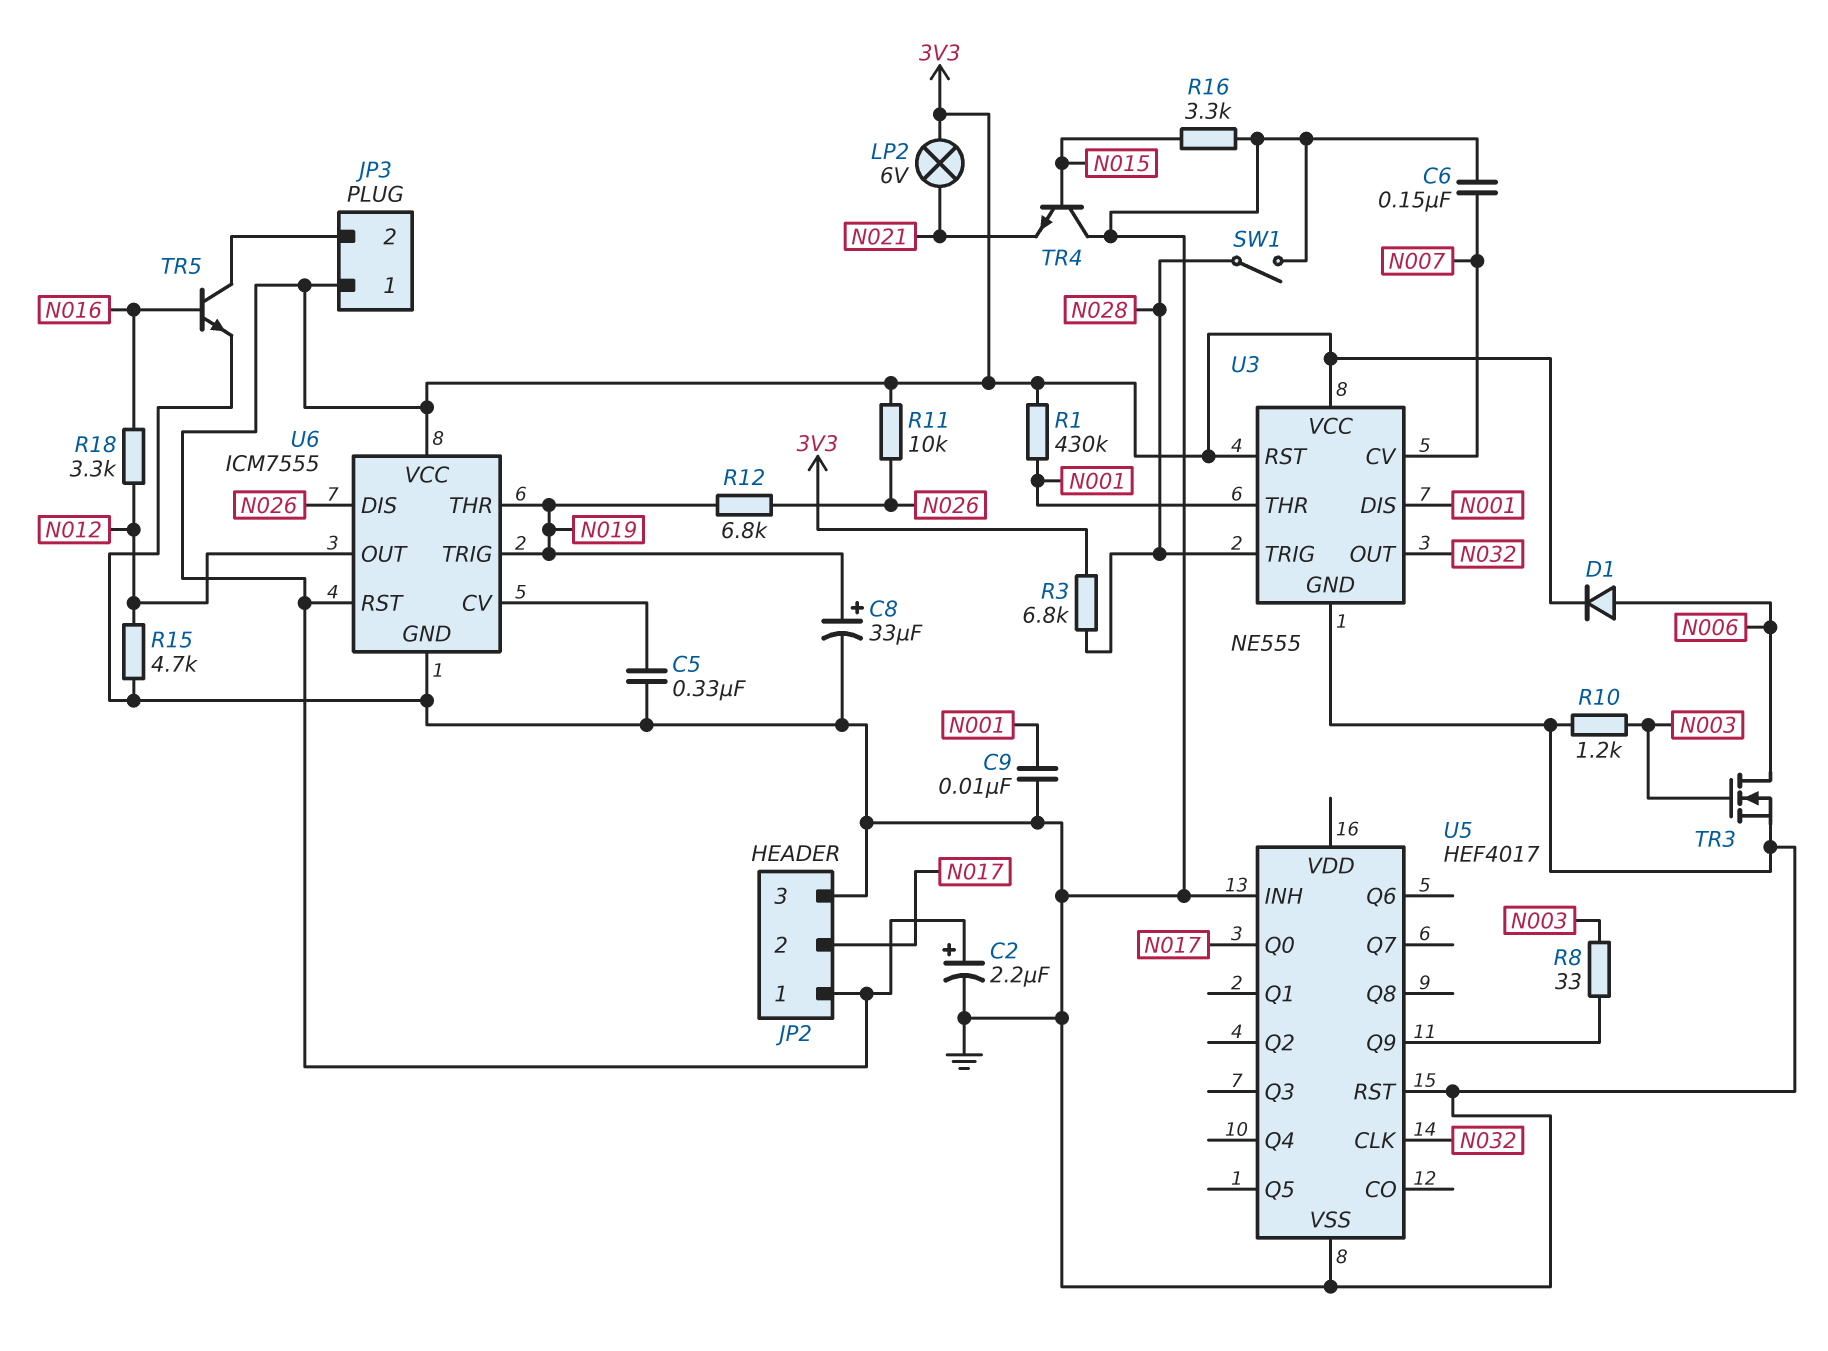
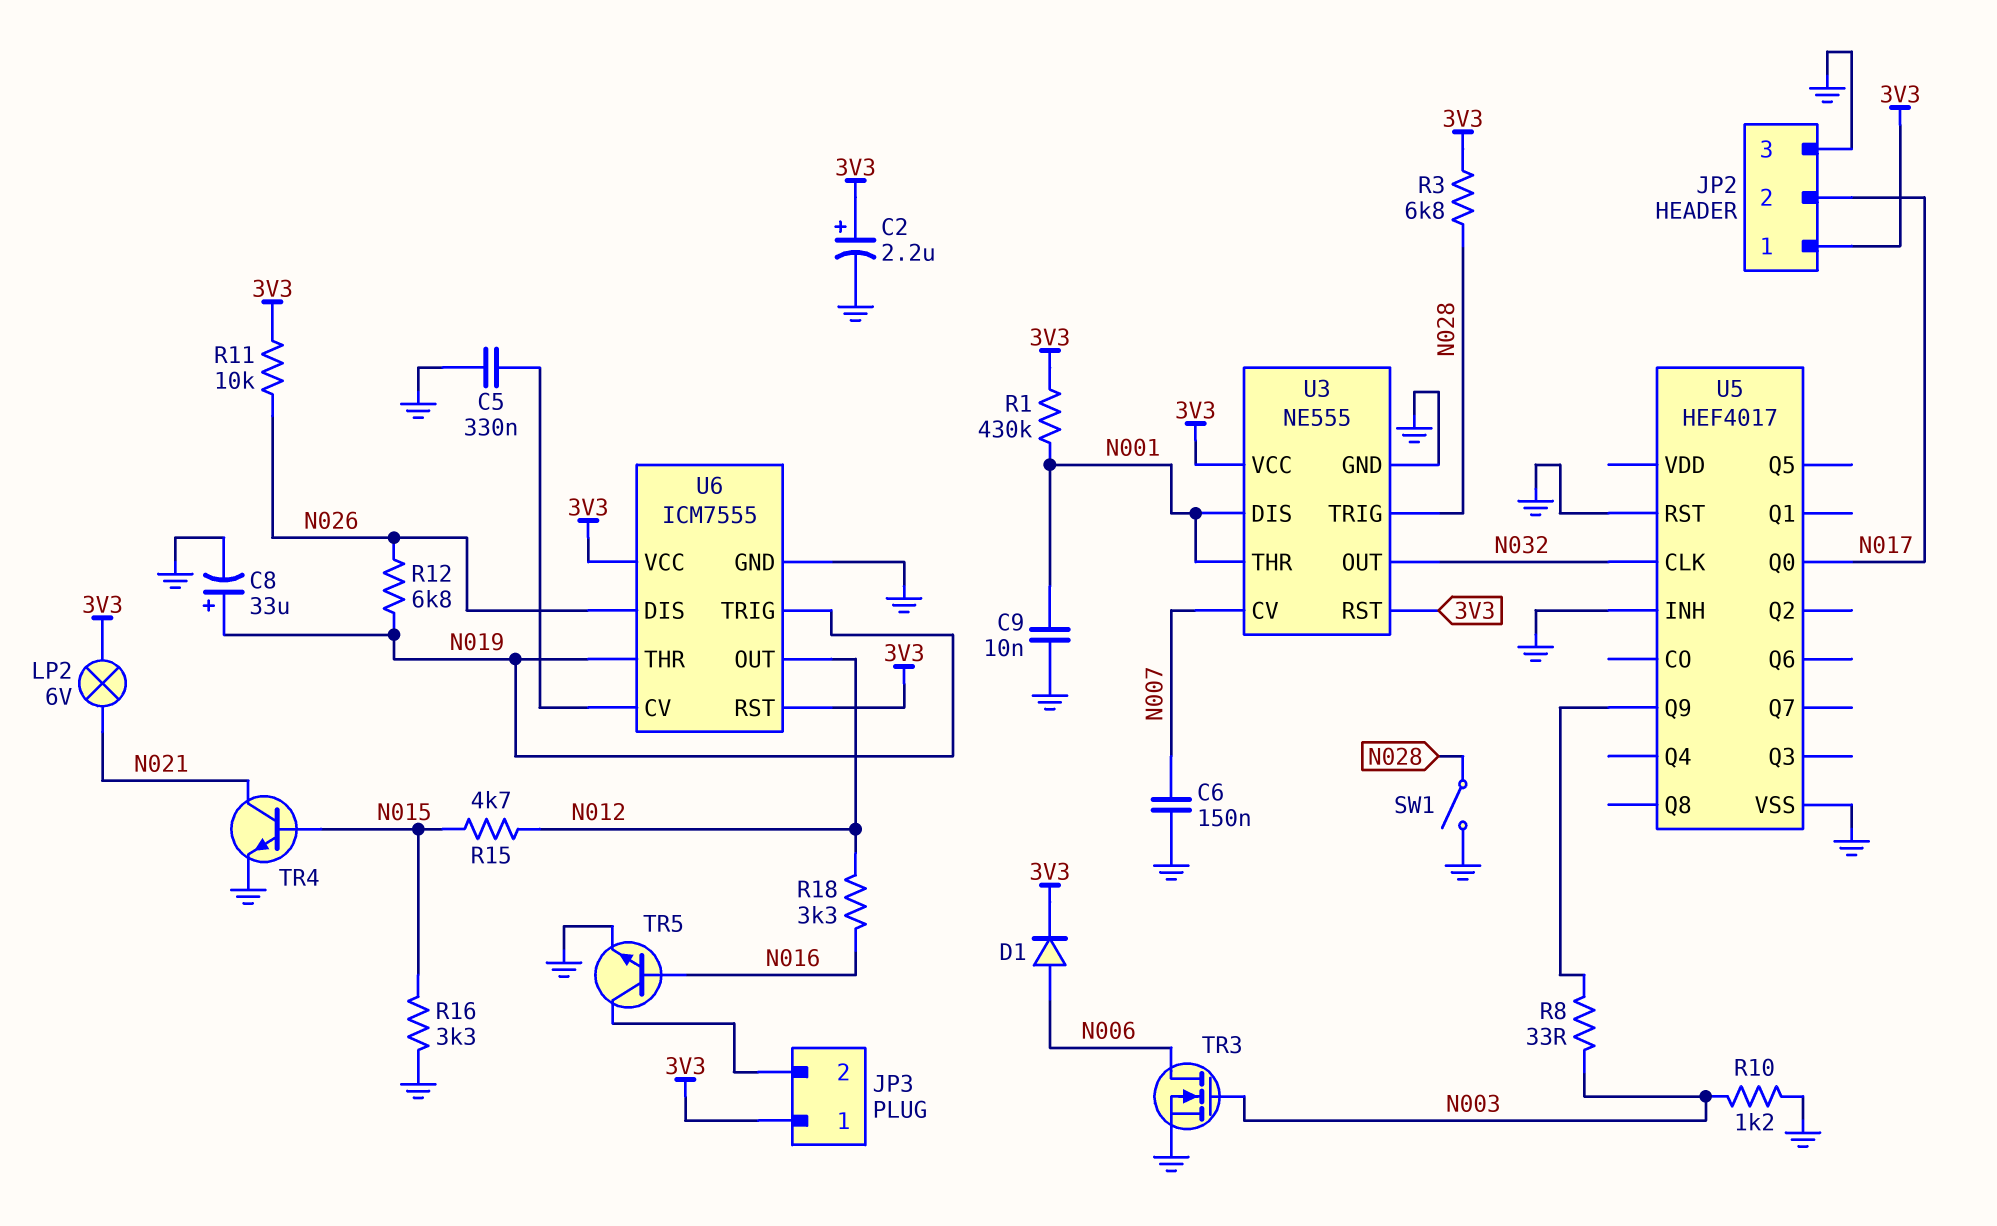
R15: 4.7k (GND, N012) -> 4.7k (N012, N015)
TR4: NPN (B N015, C GND, E N021) -> NPN (B N015, C N021, E GND)

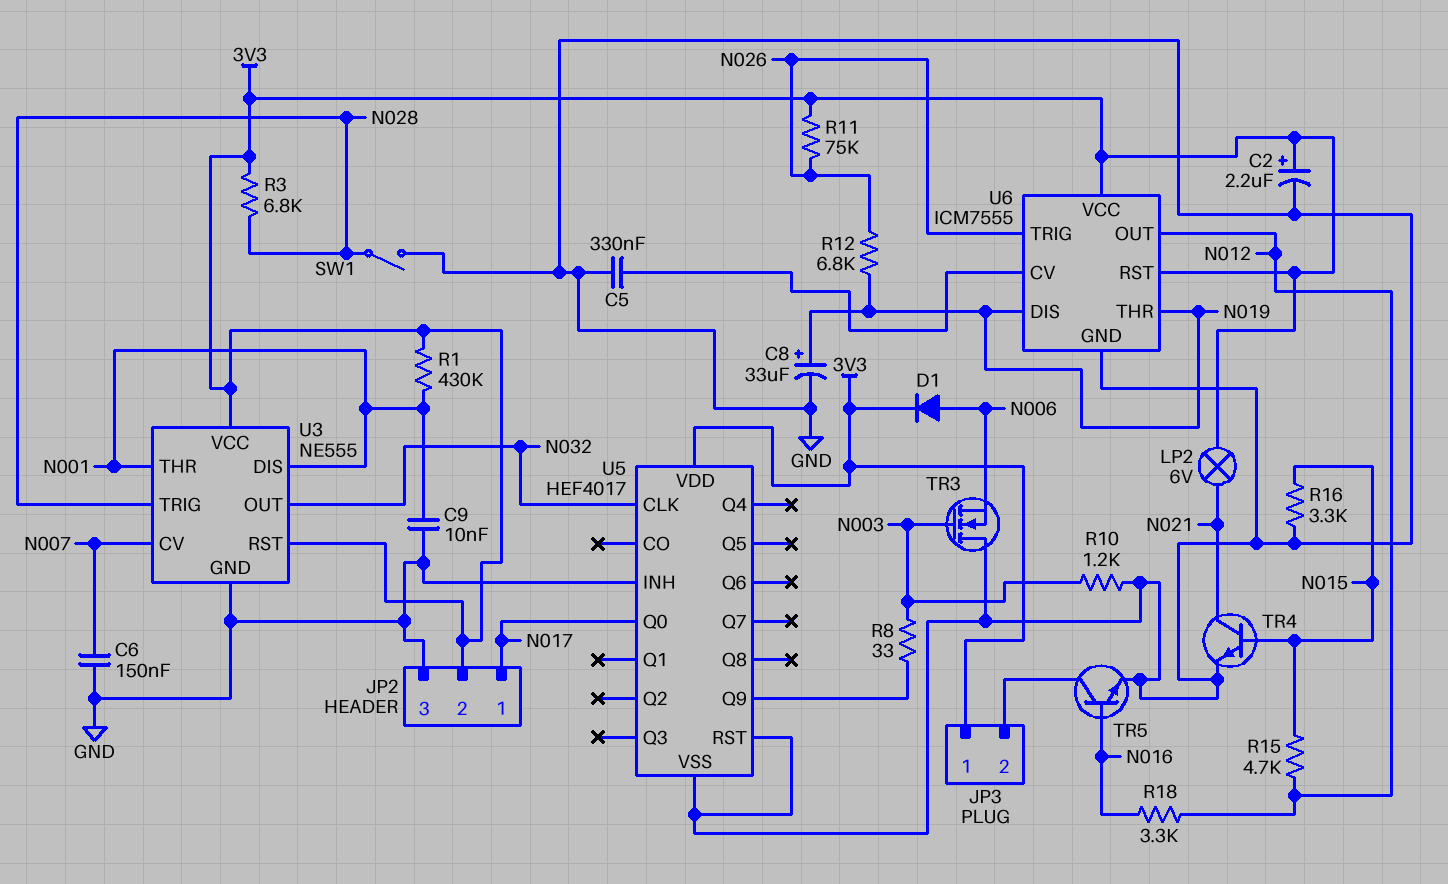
JP2 pin 1: 3V3 -> N017
JP2 pin 2: N017 -> 3V3
R11: 10k (3V3, N026) -> 75k (3V3, N026)
TR3: NMOS (G N003, D N006, S GND) -> NMOS (G N003, D GND, S N006)
U5 pin VDD: none -> 3V3
U6 pin DIS: N026 -> N019
U6 pin TRIG: N019 -> N026

